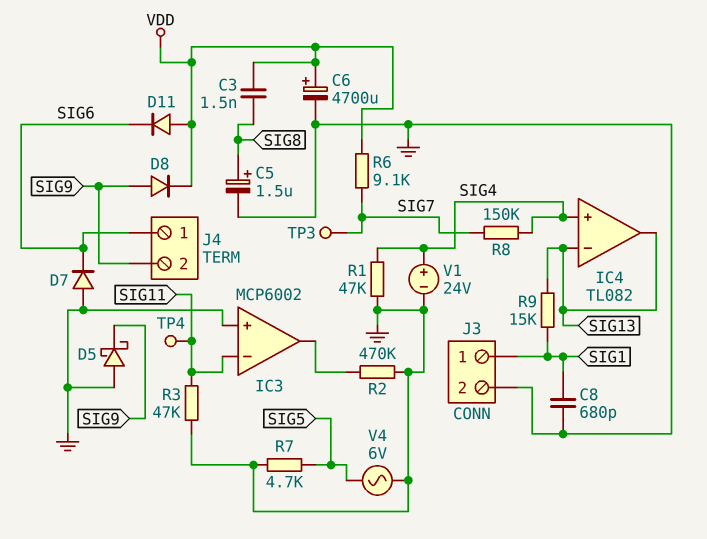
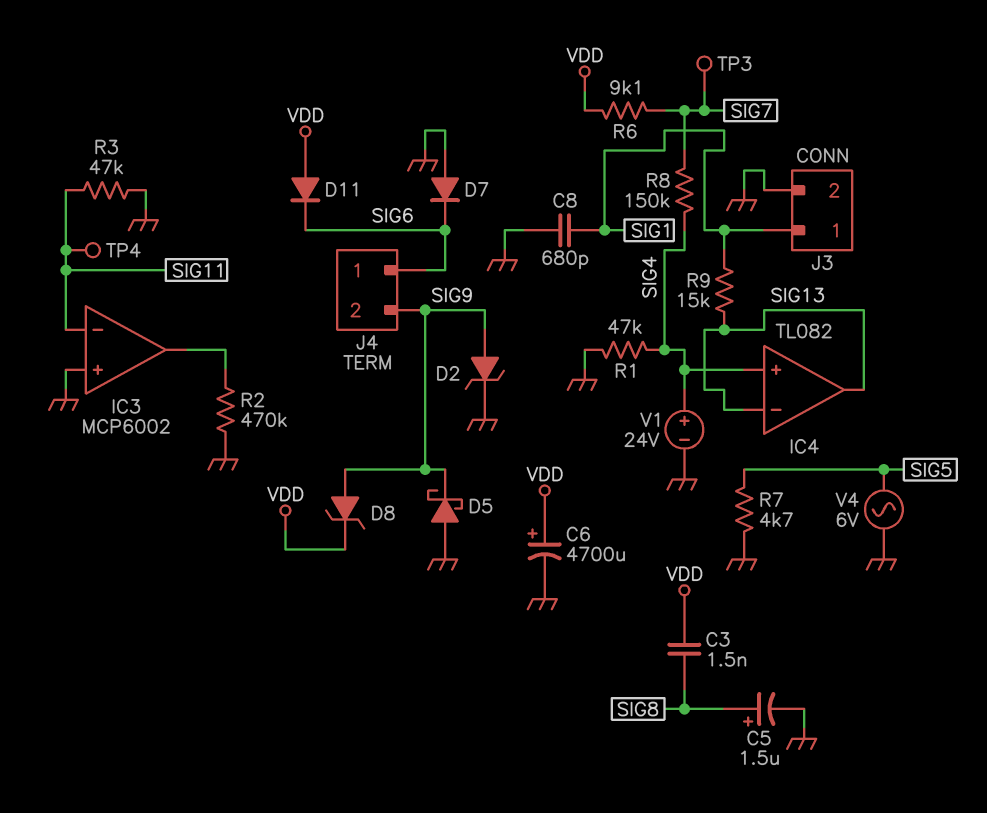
D2: none -> zener (A SIG9, K GND)
D8: diode (A SIG9, K VDD) -> zener (A SIG9, K VDD)

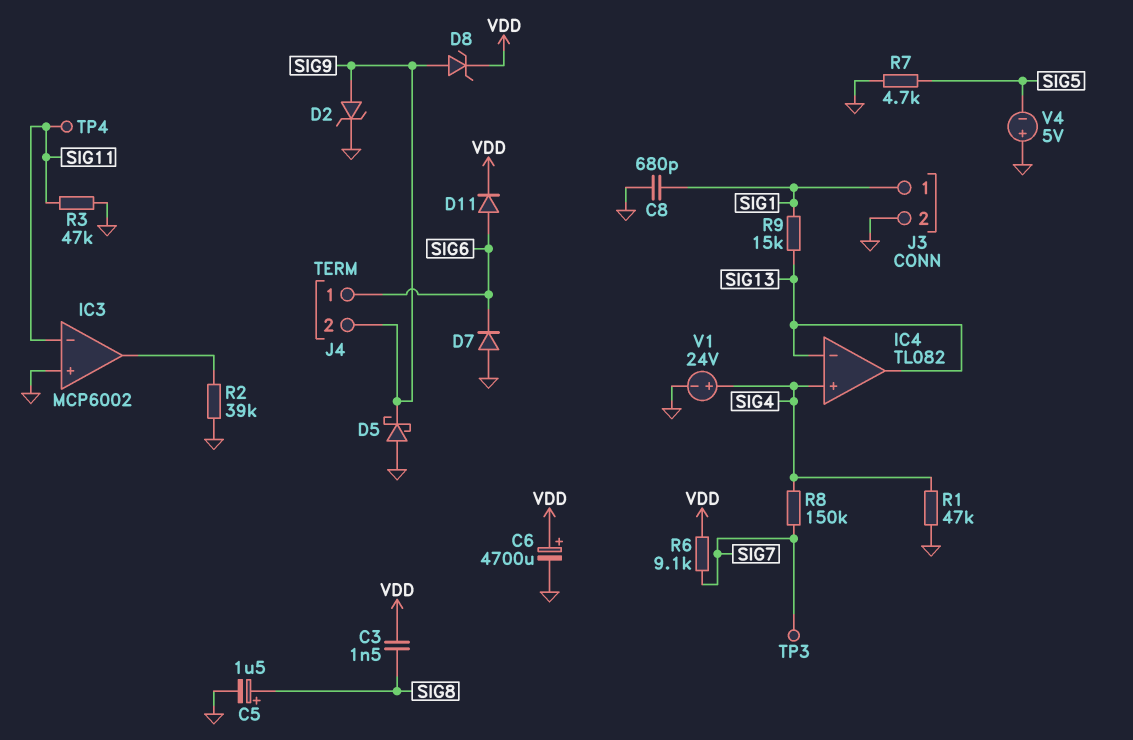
D11: diode (A VDD, K SIG6) -> diode (A SIG6, K VDD)
R2: 470k (GND, IC3/out) -> 39k (GND, IC3/out)
V4: AC 6V (GND, SIG5) -> 5V (plus GND, minus SIG5)

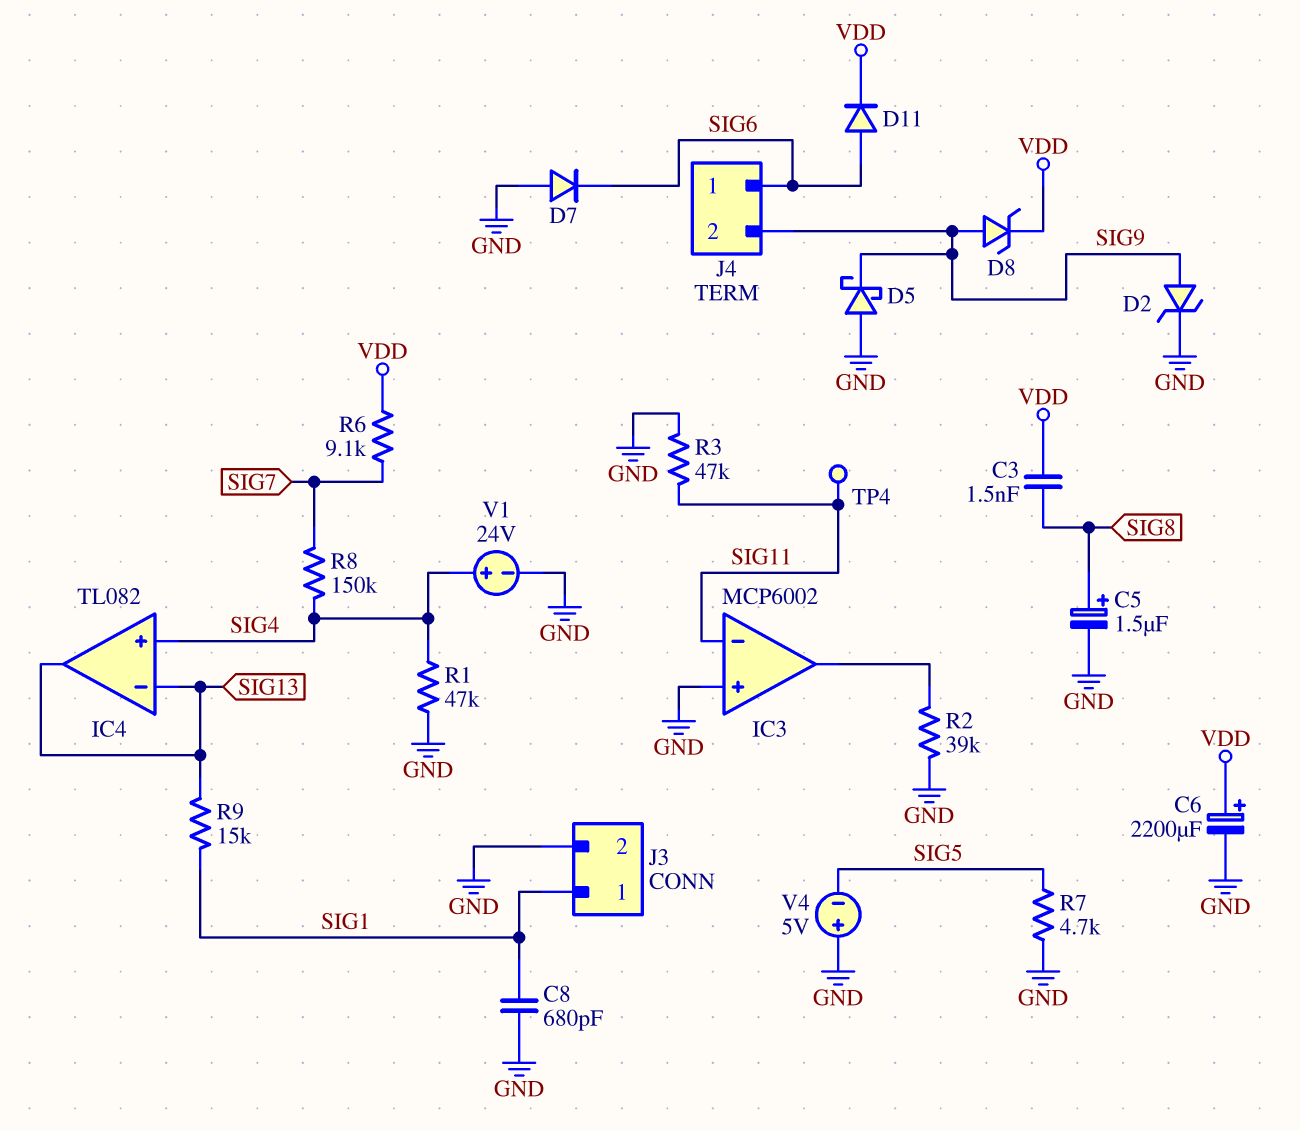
C6: 4700uF (plus VDD, minus GND) -> 2200uF (plus VDD, minus GND)
TP3: test point (SIG7) -> none

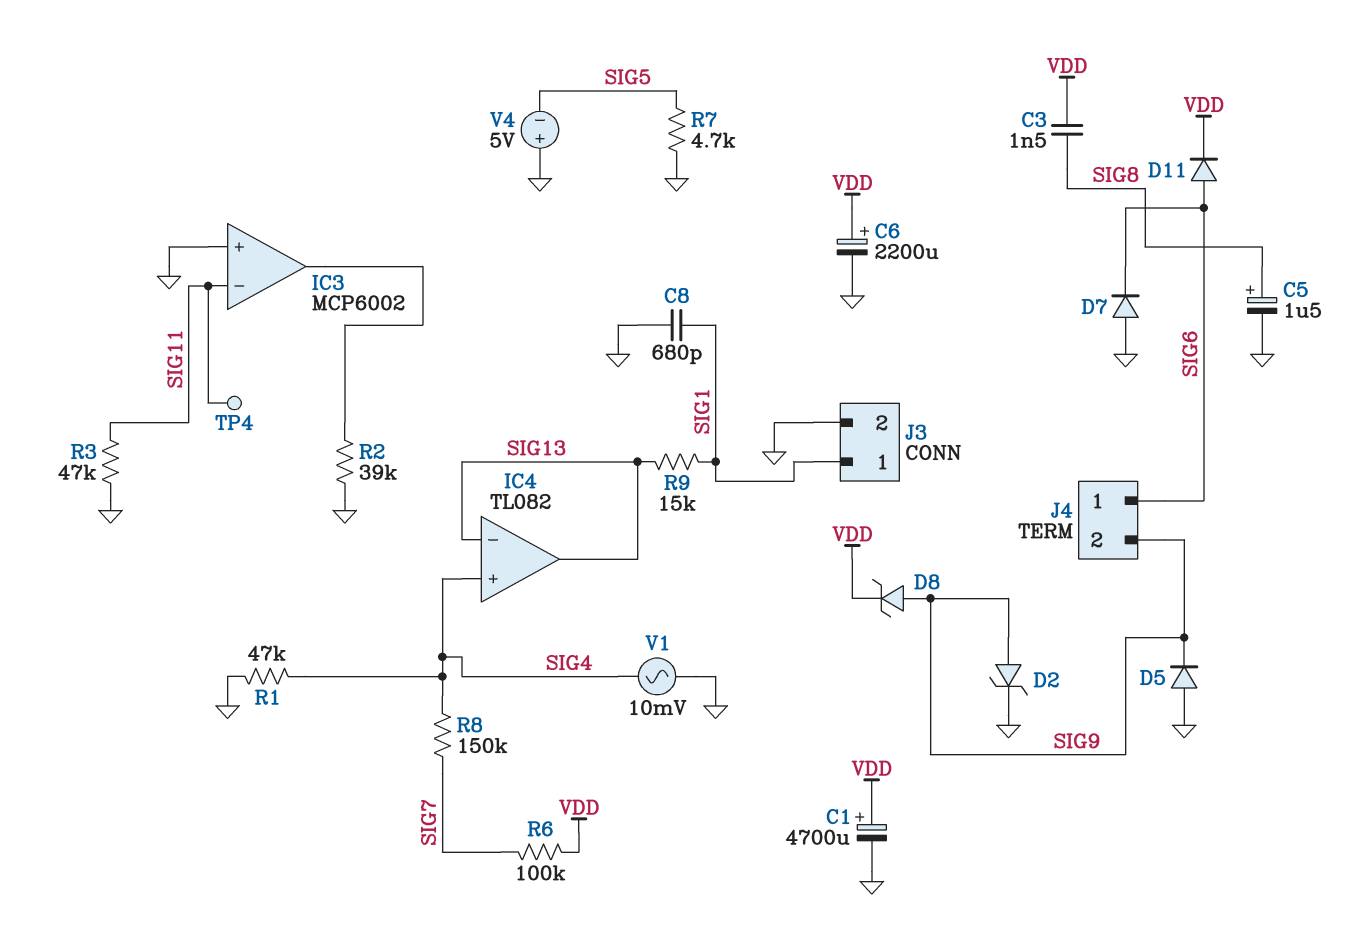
C1: none -> 4700uF (plus VDD, minus GND)
D5: schottky (A GND, K SIG9) -> diode (A GND, K SIG9)
R6: 9.1k (SIG7, VDD) -> 100k (SIG7, VDD)
V1: 24V (plus SIG4, minus GND) -> AC 10mV (GND, SIG4)

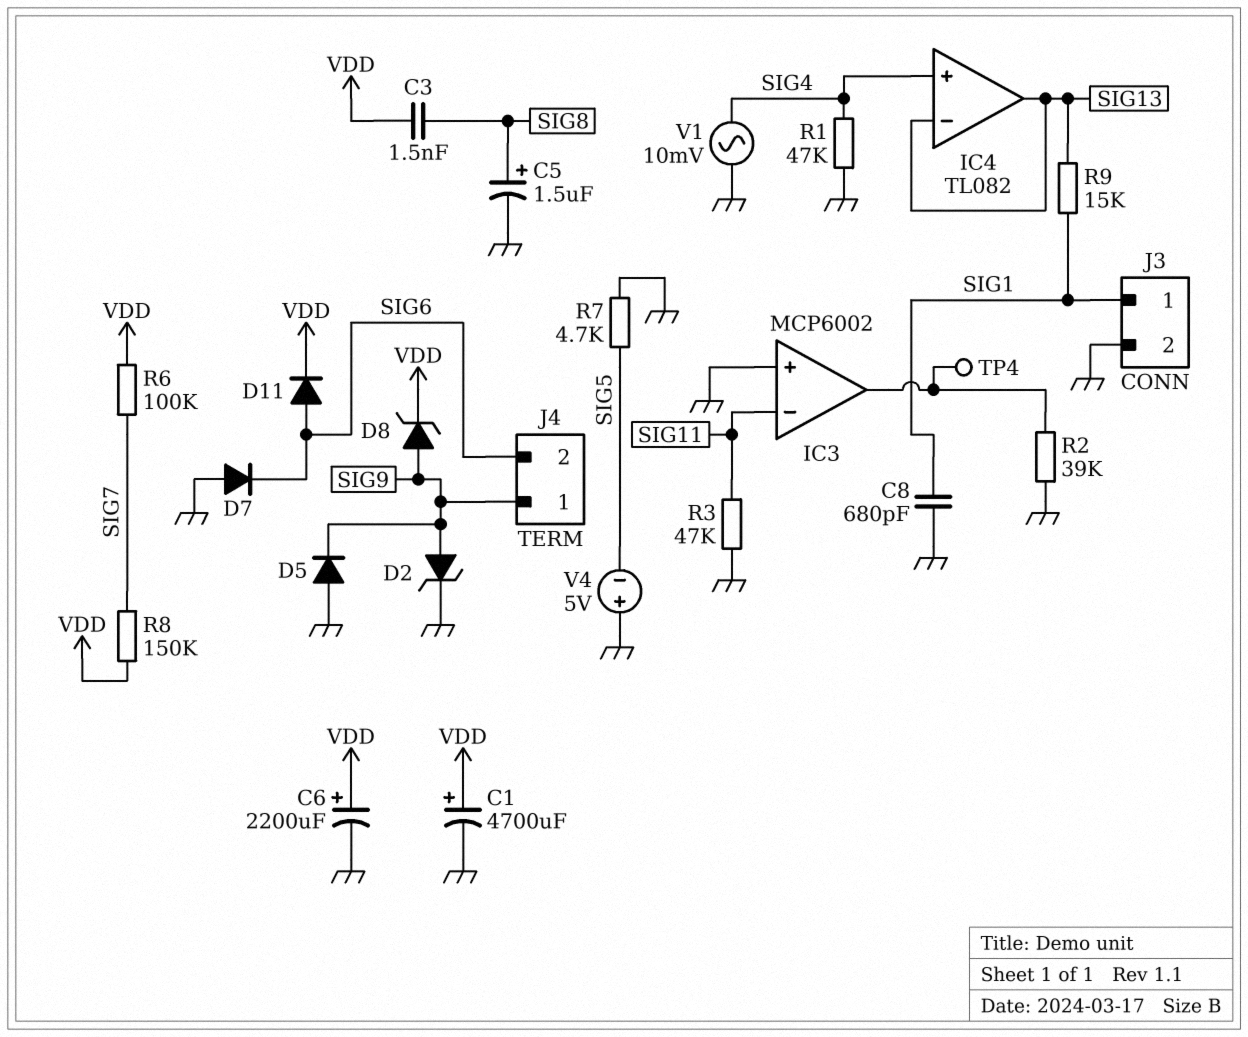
J4 pin 1: SIG6 -> SIG9
J4 pin 2: SIG9 -> SIG6
R8: 150k (SIG4, SIG7) -> 150k (SIG7, VDD)
TP4: test point (SIG11) -> test point (IC3/out)

